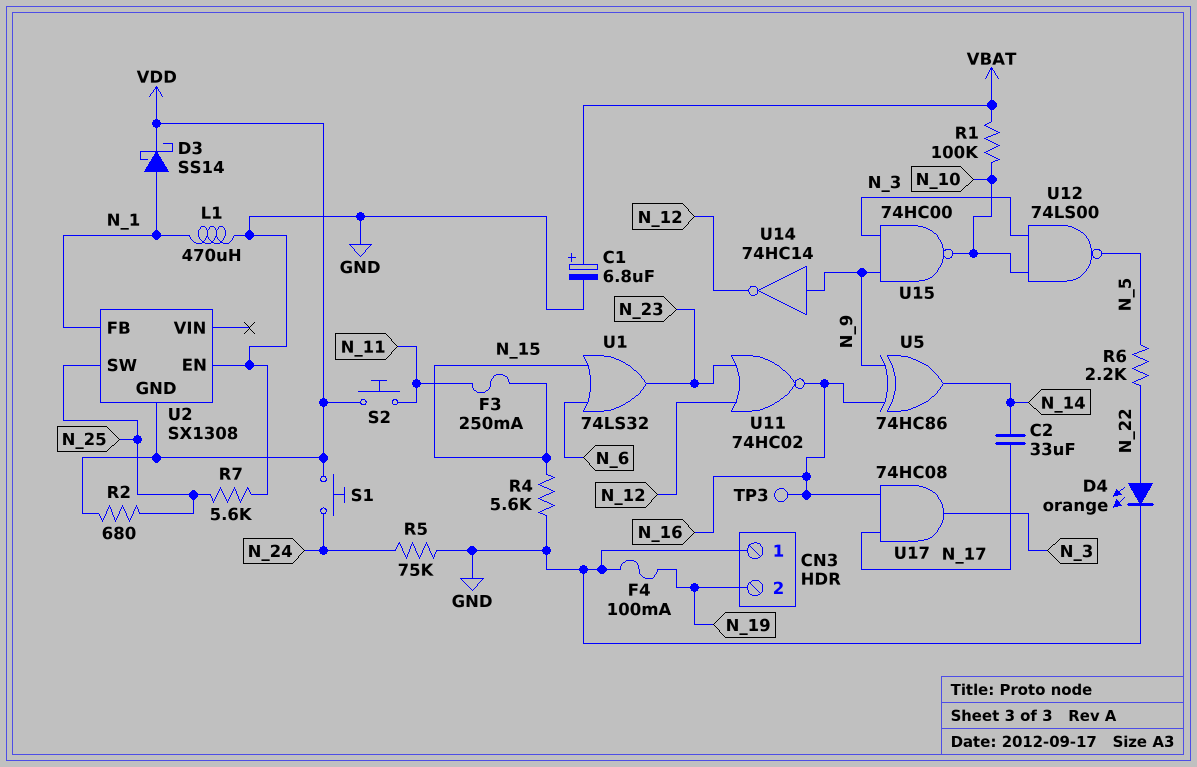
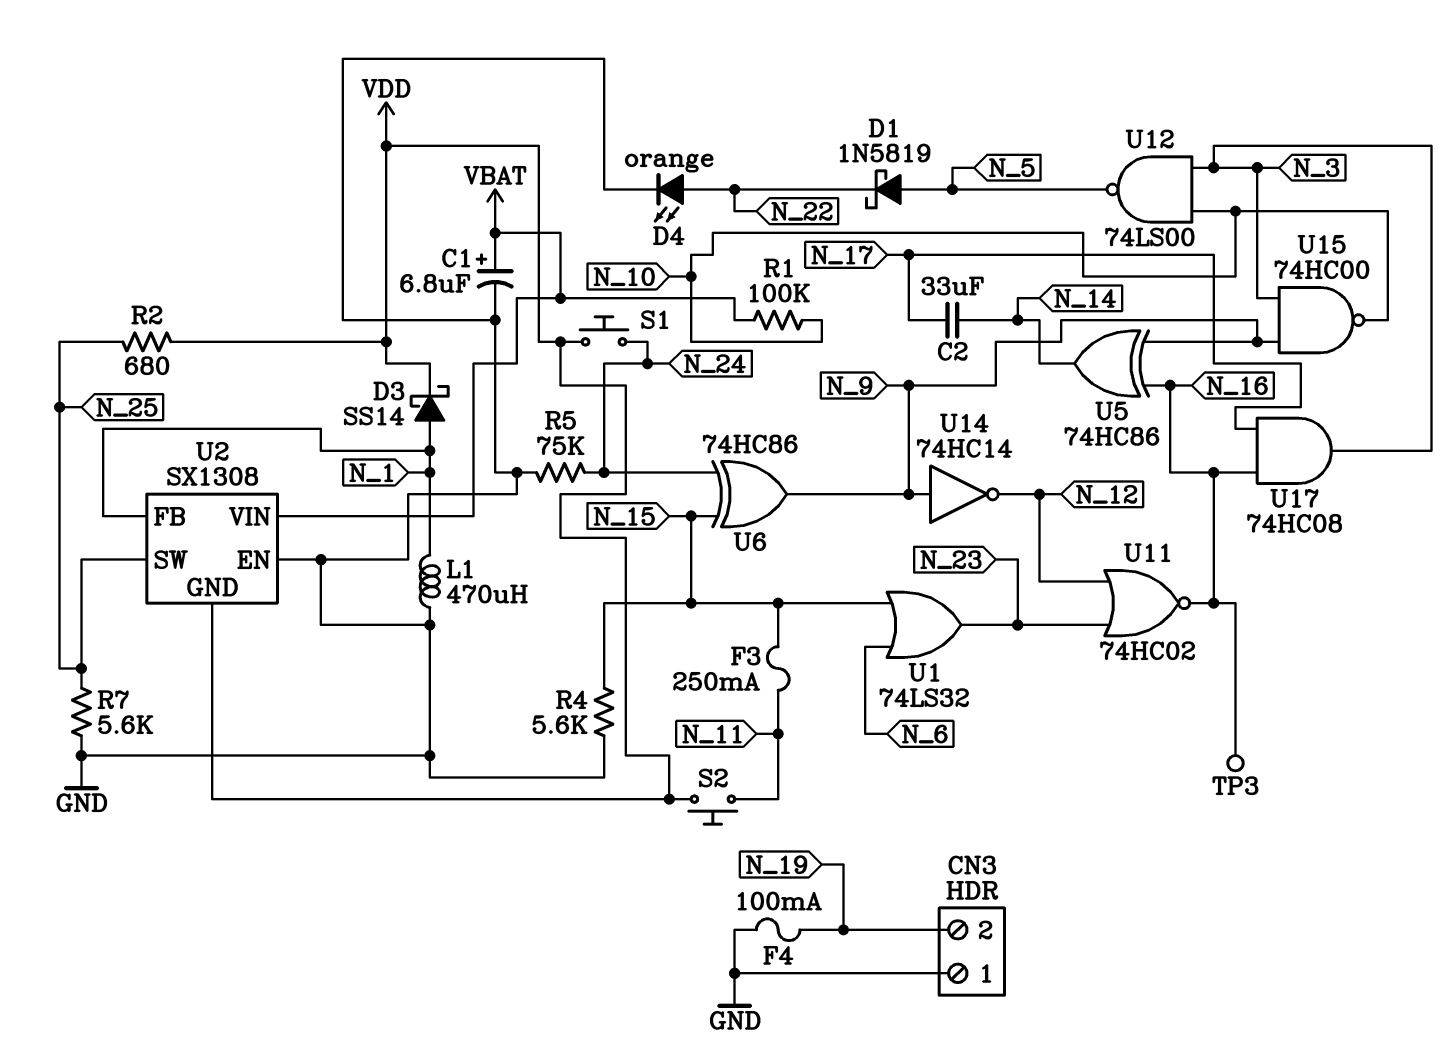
D1: none -> schottky 1N5819 (A N_5, K N_22)
R6: 2.2k (N_5, N_22) -> none
U2 pin VIN: none -> VBAT
U6: none -> XOR 74HC86 (in N_15, in N_24, out N_9)

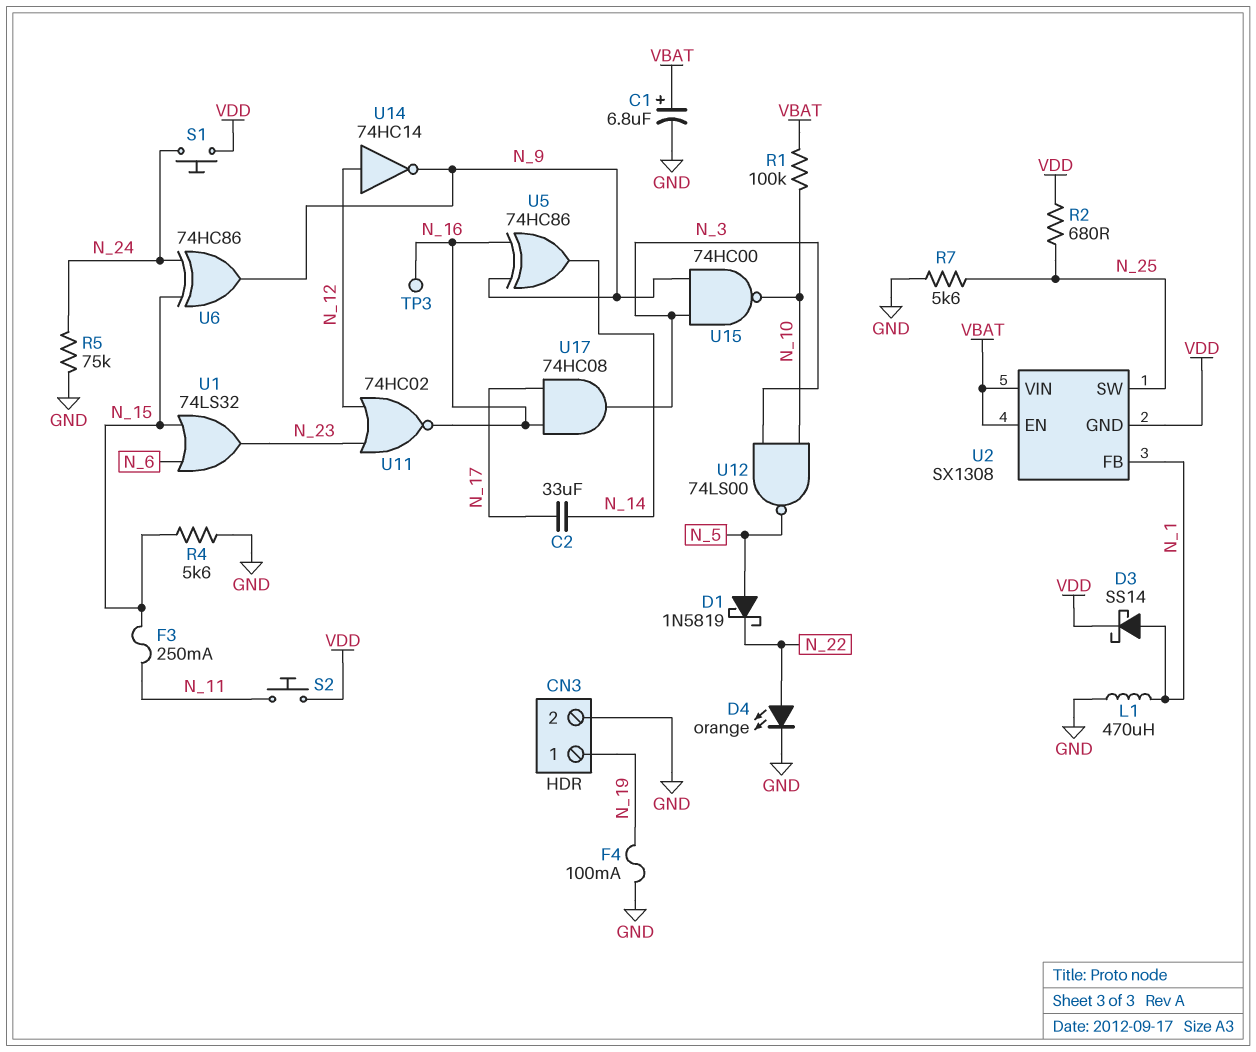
CN3 pin 1: GND -> N_19
CN3 pin 2: N_19 -> GND
U2 pin EN: GND -> VBAT
U14: NOT 74HC14 (in N_9, out N_12) -> NOT 74HC14 (in N_12, out N_9)

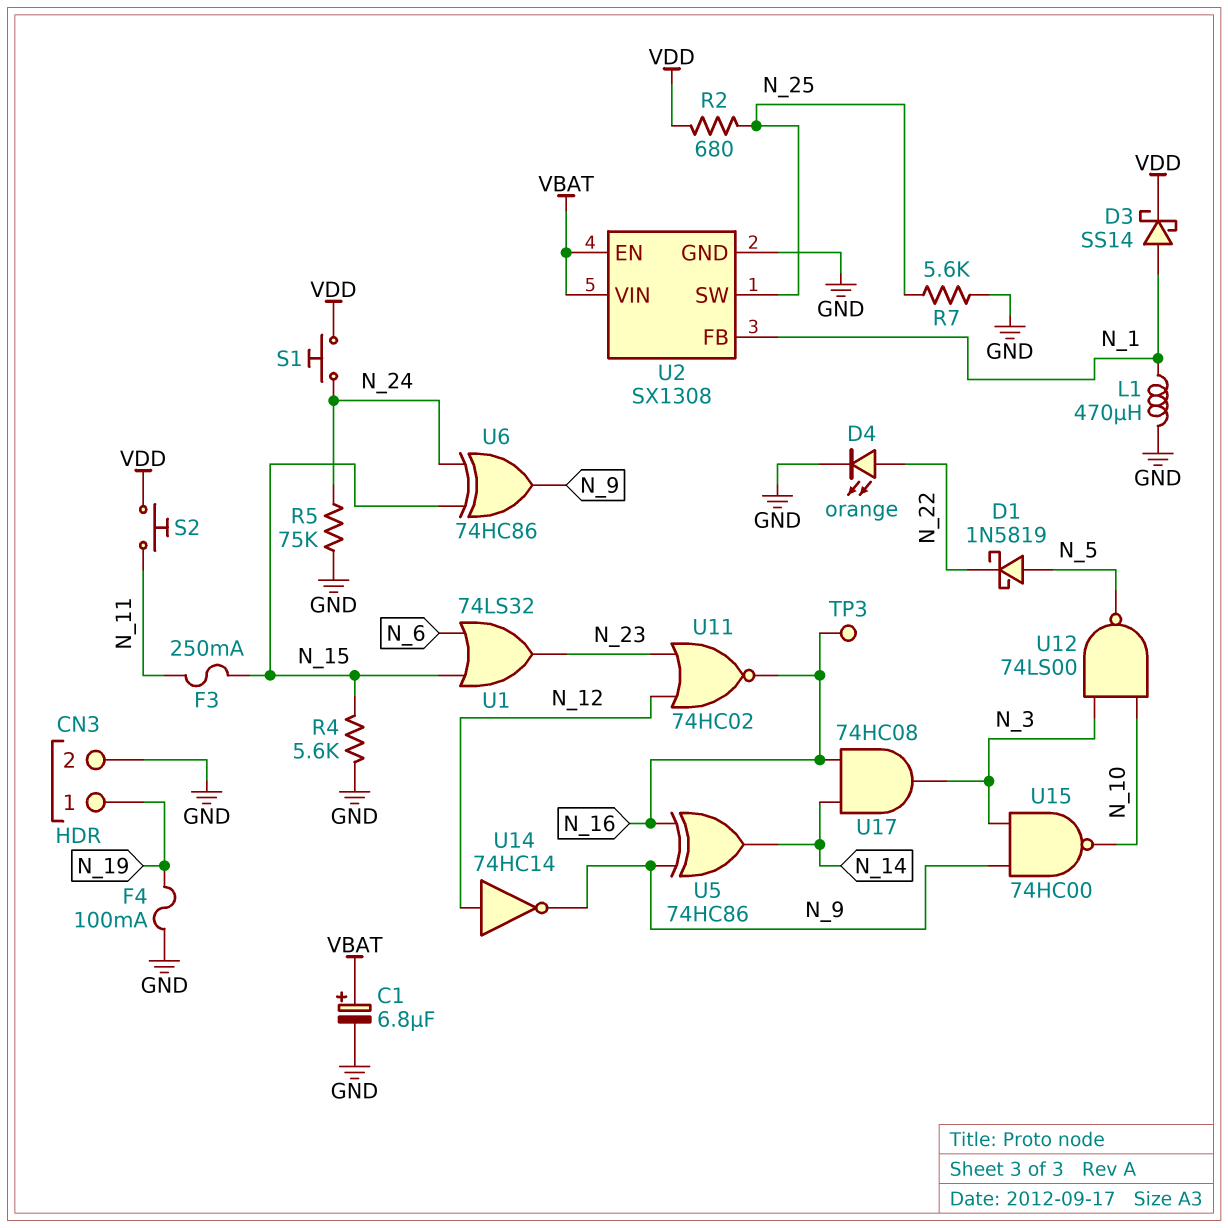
C2: 33uF (N_14, N_17) -> none
R1: 100k (N_10, VBAT) -> none
U2 pin GND: VDD -> GND
U17: AND 74HC08 (in N_16, in N_17, out N_3) -> AND 74HC08 (in N_14, in N_16, out N_3)

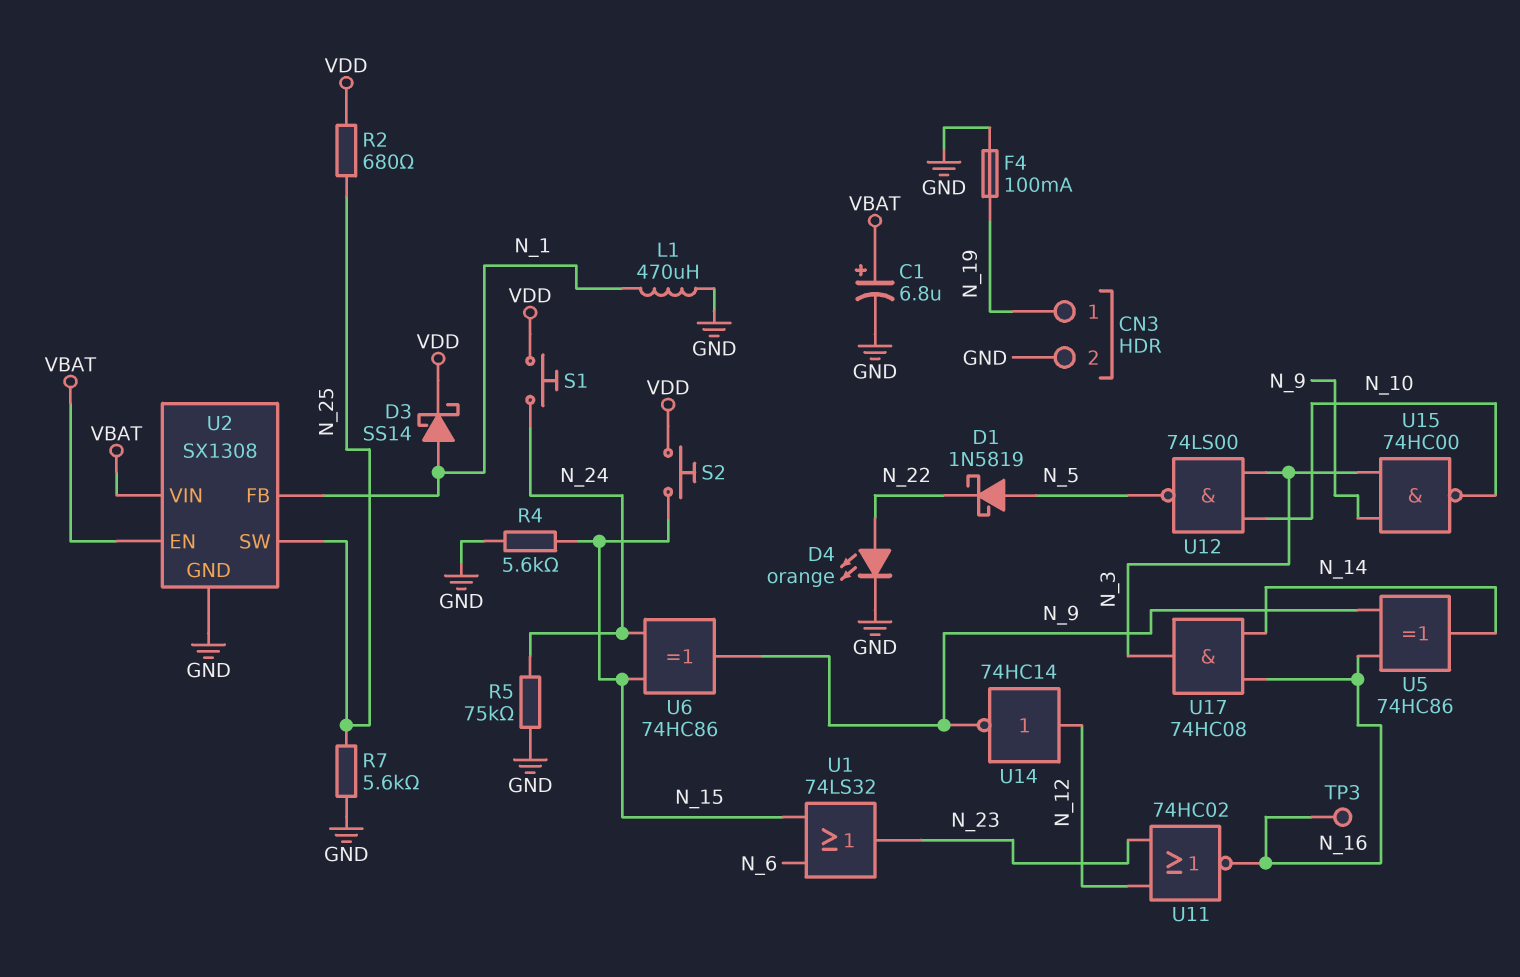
F3: 250mA (N_11, N_15) -> none
S2: button (N_11, VDD) -> button (N_15, VDD)

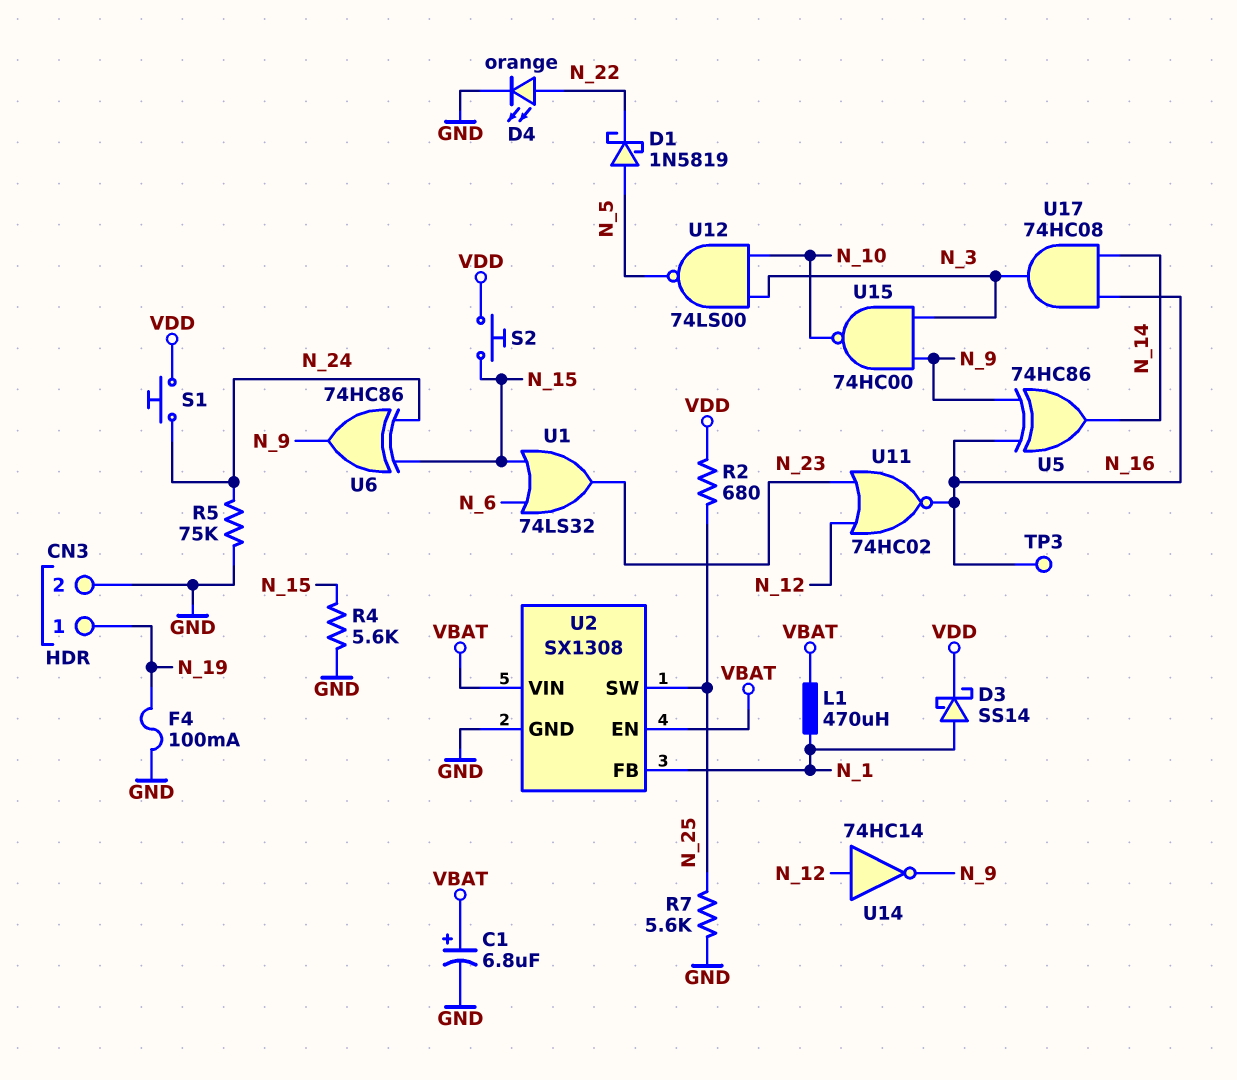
L1: 470uH (GND, N_1) -> 470uH (N_1, VBAT)

